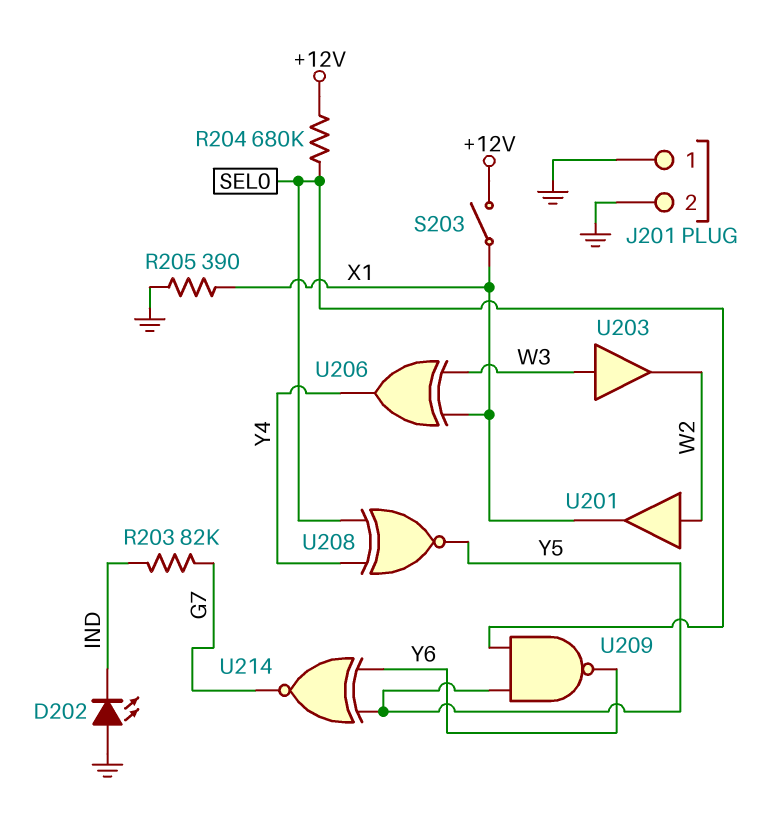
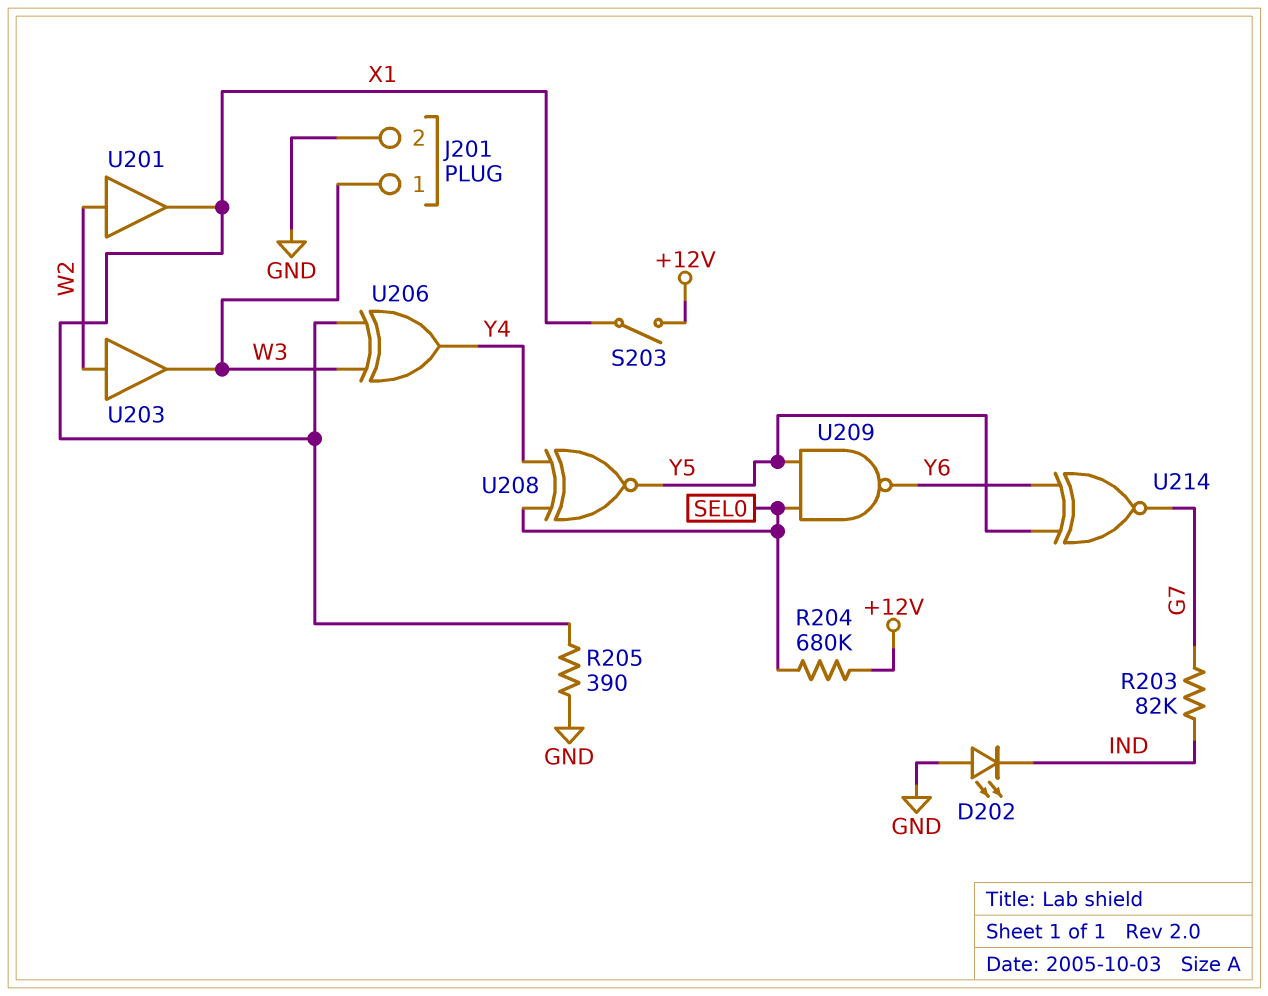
J201 pin 1: GND -> W3
U203: buffer (in W3, out W2) -> buffer (in W2, out W3)

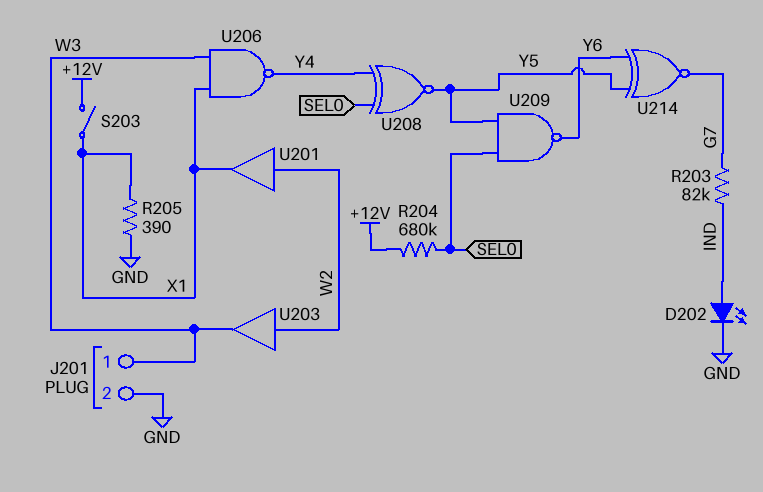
D202: LED (A GND, K IND) -> LED (A IND, K GND)
U206: XOR (in W3, in X1, out Y4) -> NAND (in W3, in X1, out Y4)

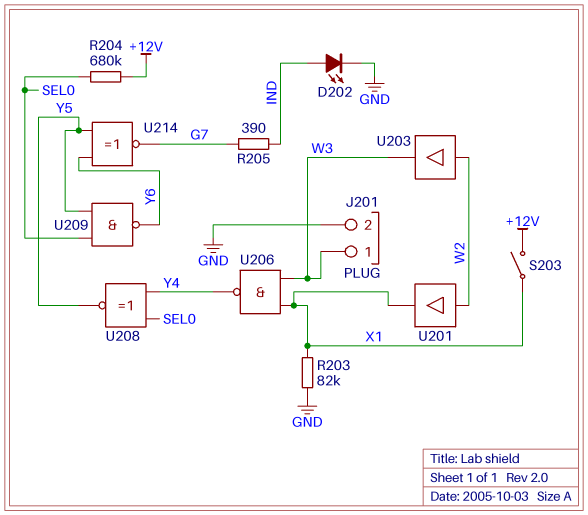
R203: 82k (G7, IND) -> 82k (GND, X1)
R205: 390 (GND, X1) -> 390 (G7, IND)

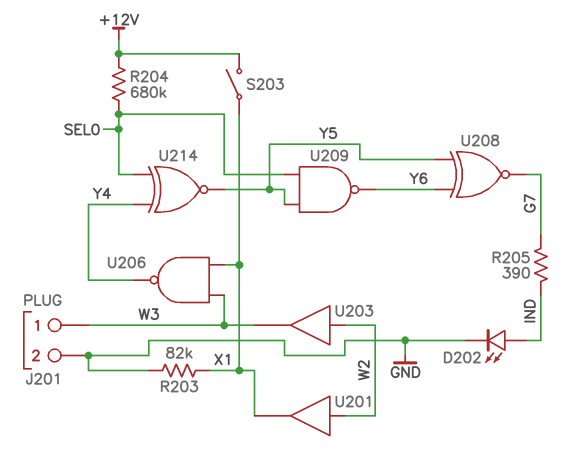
U208: XNOR (in SEL0, in Y4, out Y5) -> XNOR (in Y5, in Y6, out G7)
U214: XNOR (in Y5, in Y6, out G7) -> XNOR (in SEL0, in Y4, out Y5)

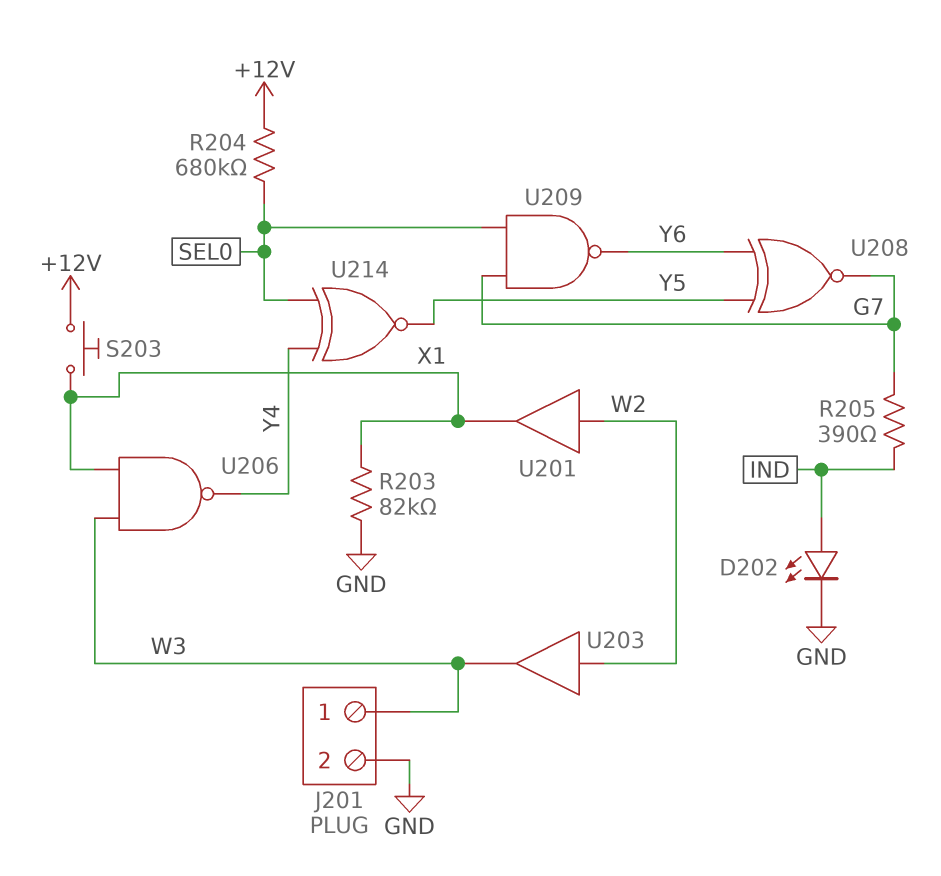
S203: switch (+12V, X1) -> button (+12V, X1)
U209: NAND (in SEL0, in Y5, out Y6) -> NAND (in G7, in SEL0, out Y6)

